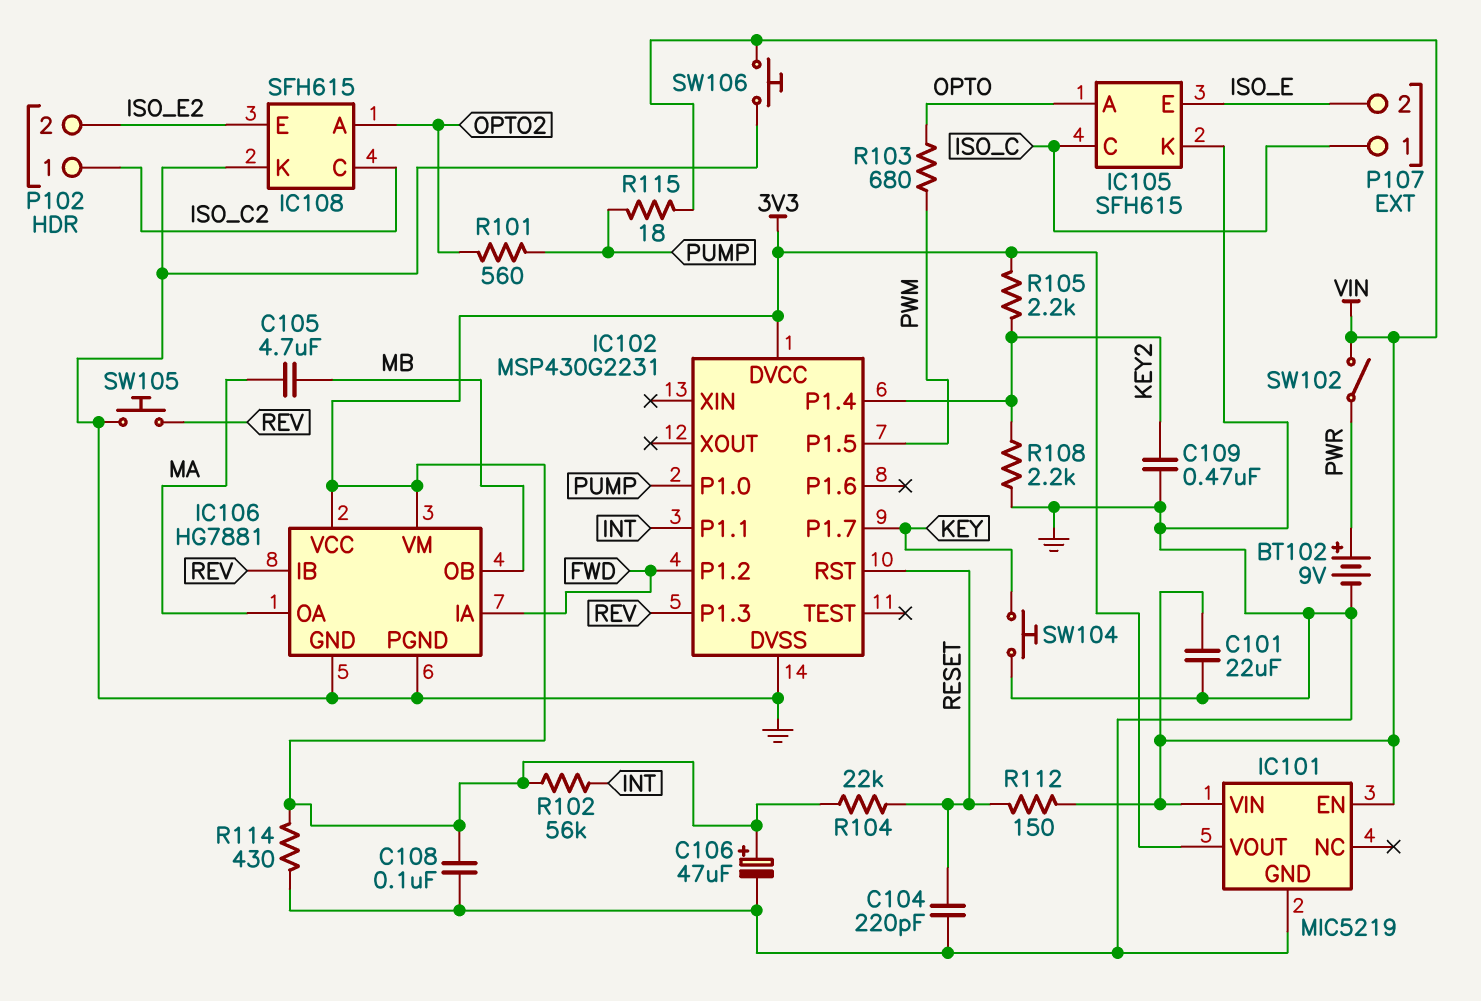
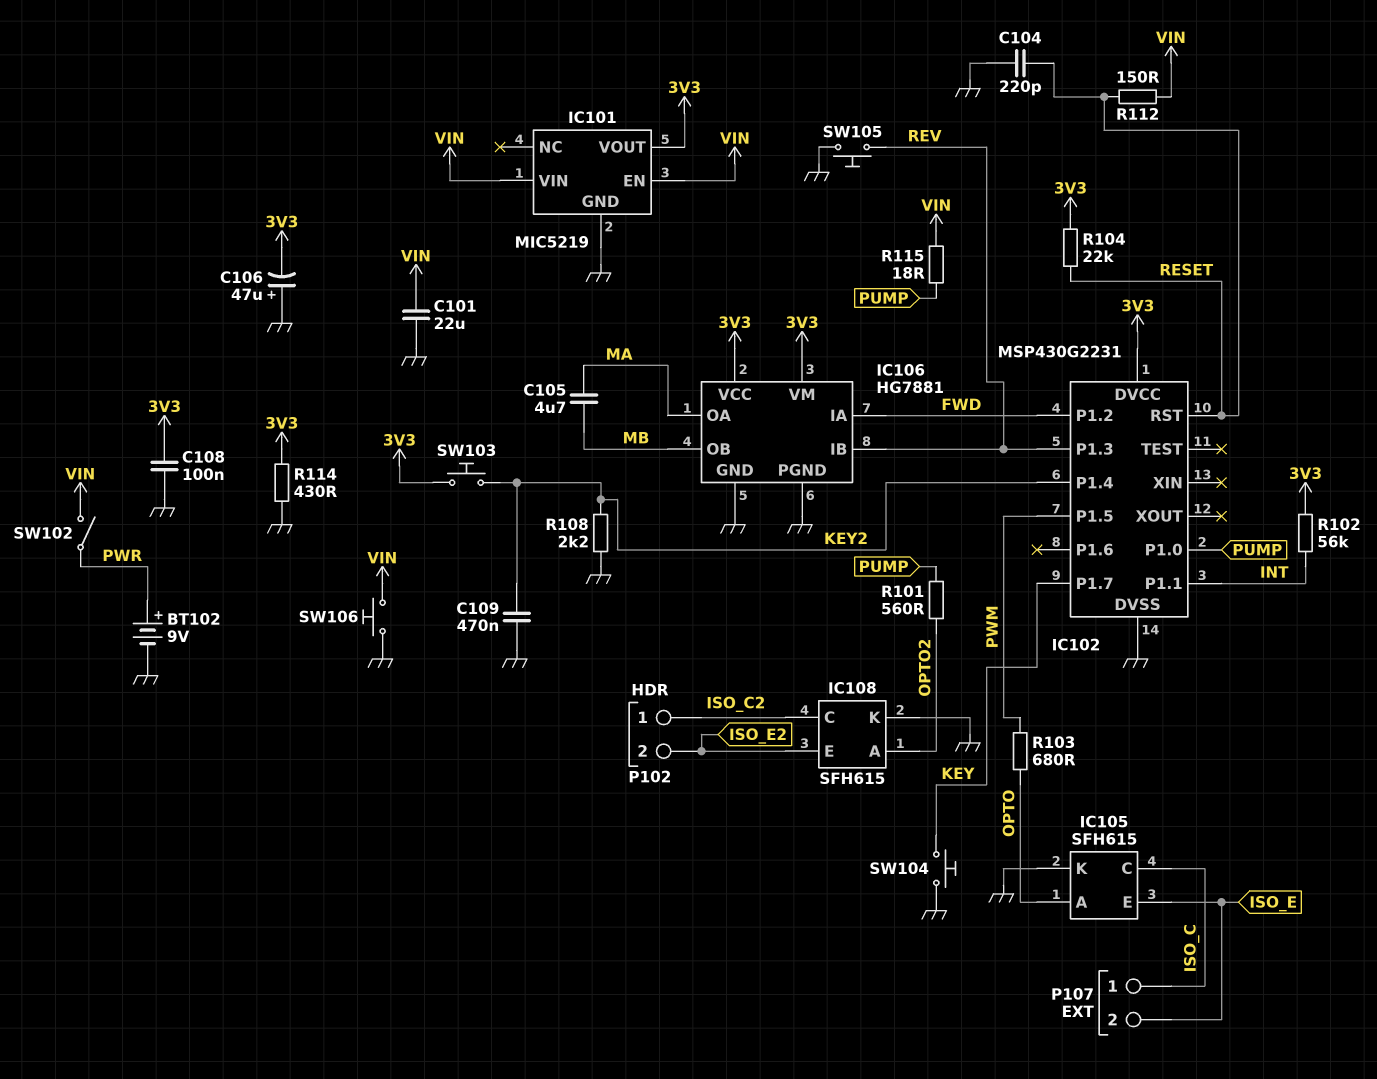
C106: 47uF (plus 3V3, minus GND) -> 47uF (plus GND, minus 3V3)
R105: 2.2k (3V3, KEY2) -> none
SW103: none -> button (3V3, KEY2)

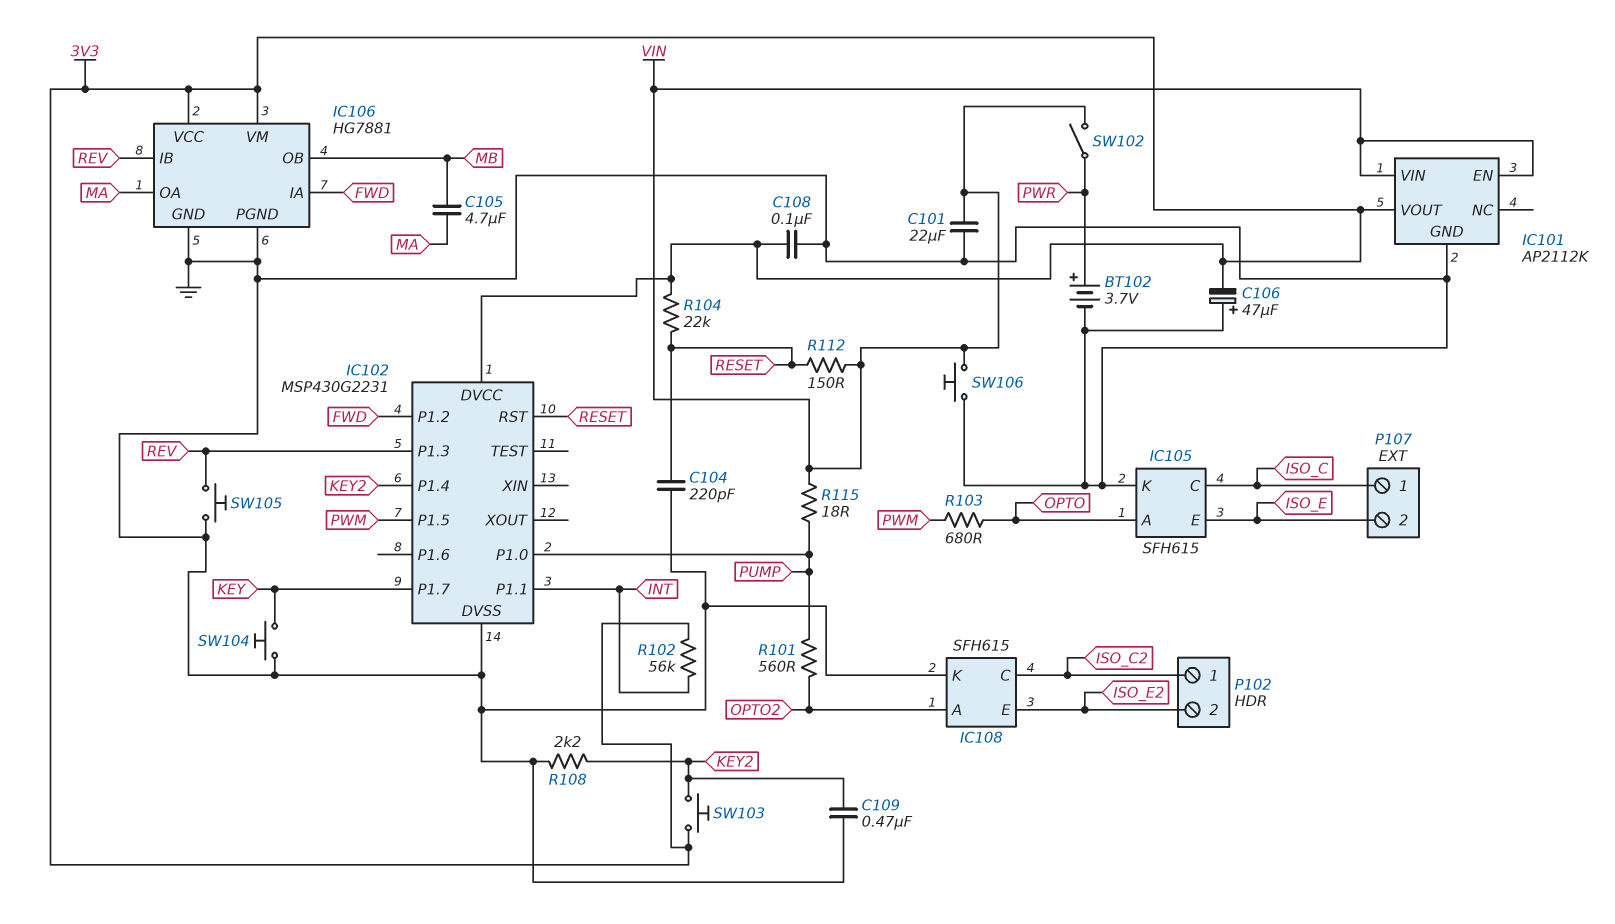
BT102: 9V (plus PWR, minus GND) -> 3.7V (plus PWR, minus GND)
IC101: MIC5219 -> AP2112K
R114: 430 (3V3, GND) -> none

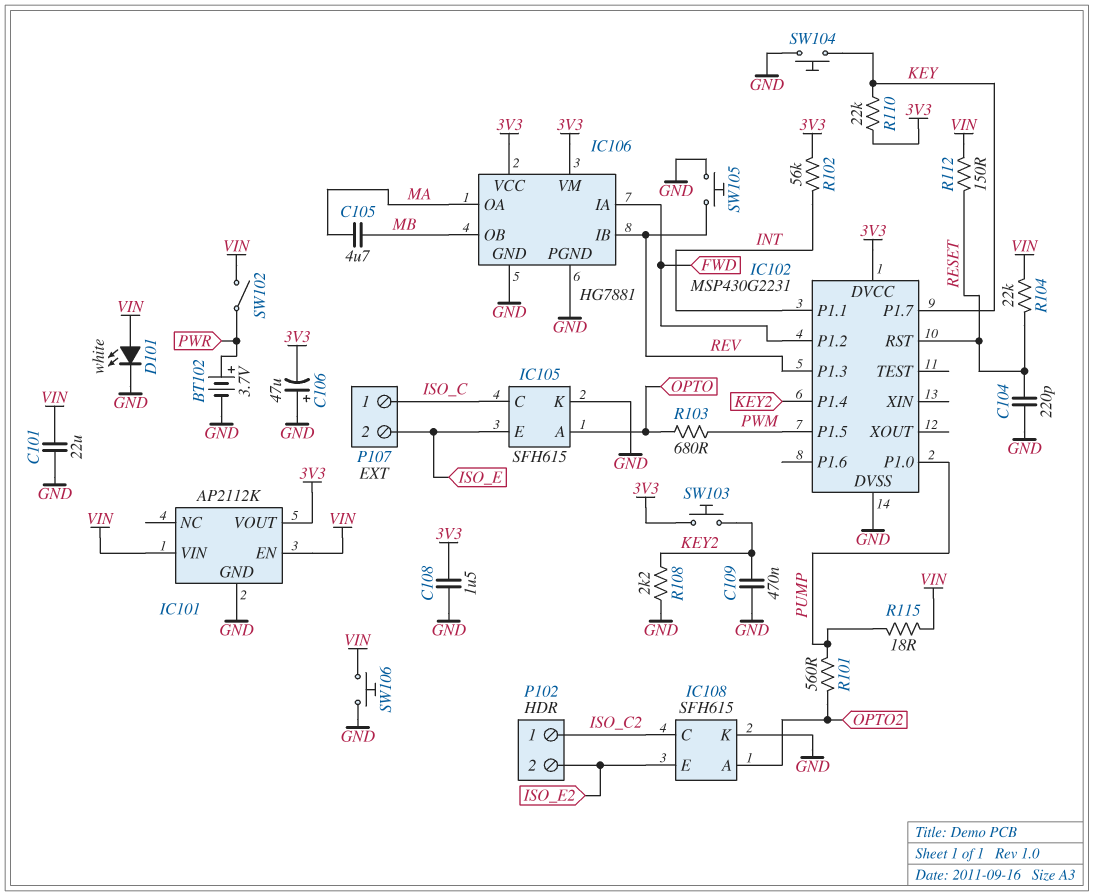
C108: 100nF (3V3, GND) -> 1.5uF (3V3, GND)
D101: none -> LED white (A VIN, K GND)
R104: 22k (3V3, RESET) -> 22k (RESET, VIN)
R110: none -> 22k (3V3, KEY)

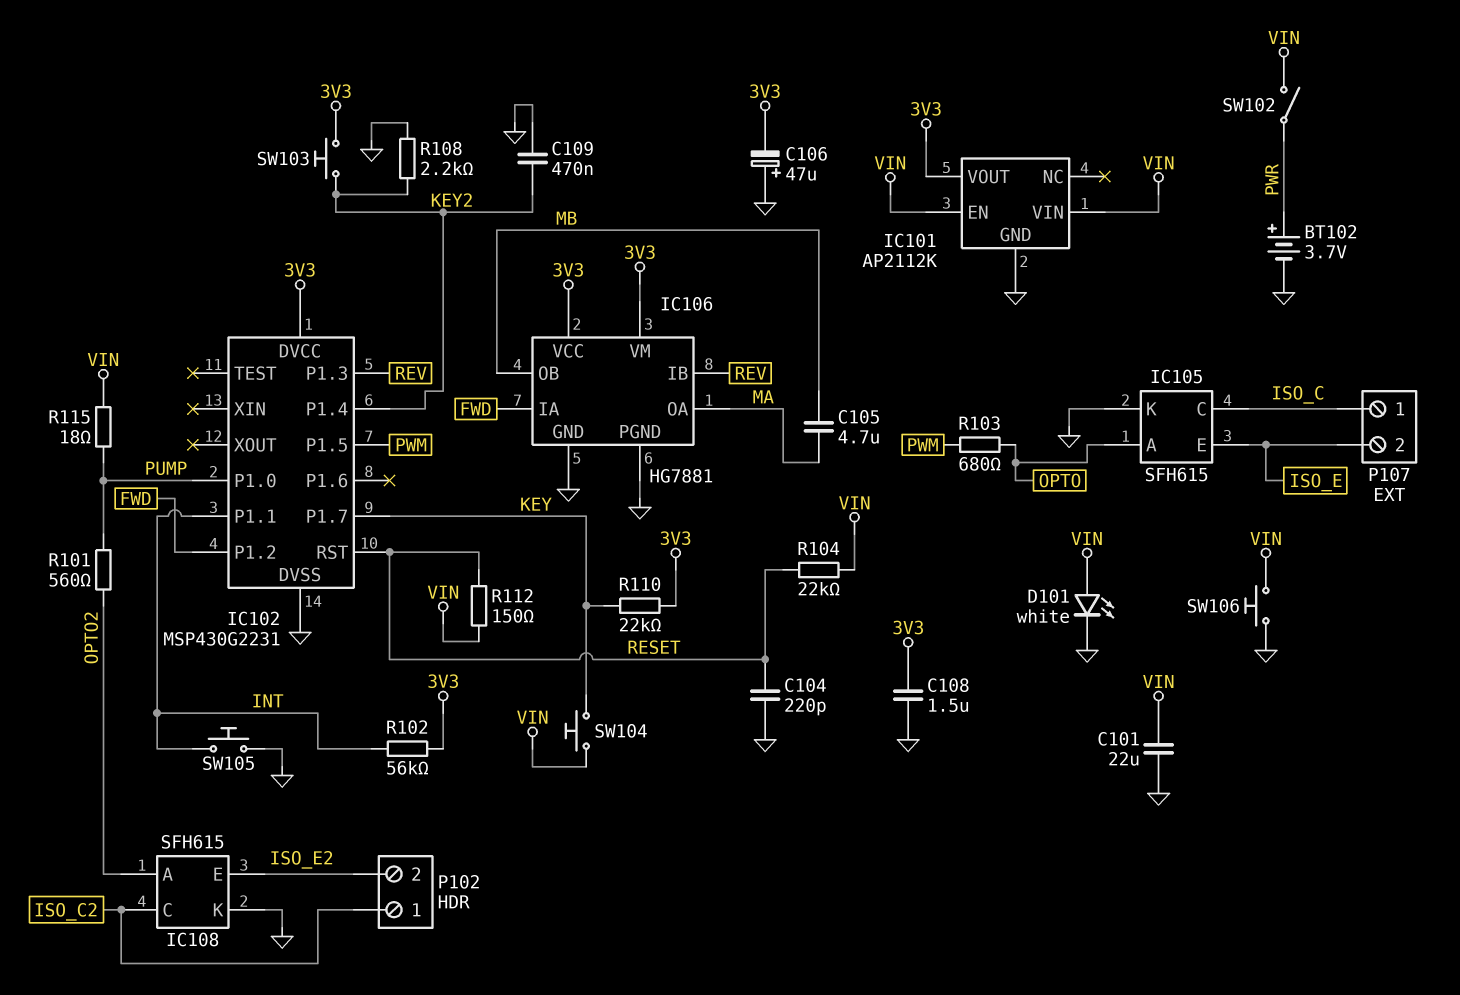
SW104: button (GND, KEY) -> button (KEY, VIN)
SW105: button (GND, REV) -> button (GND, INT)

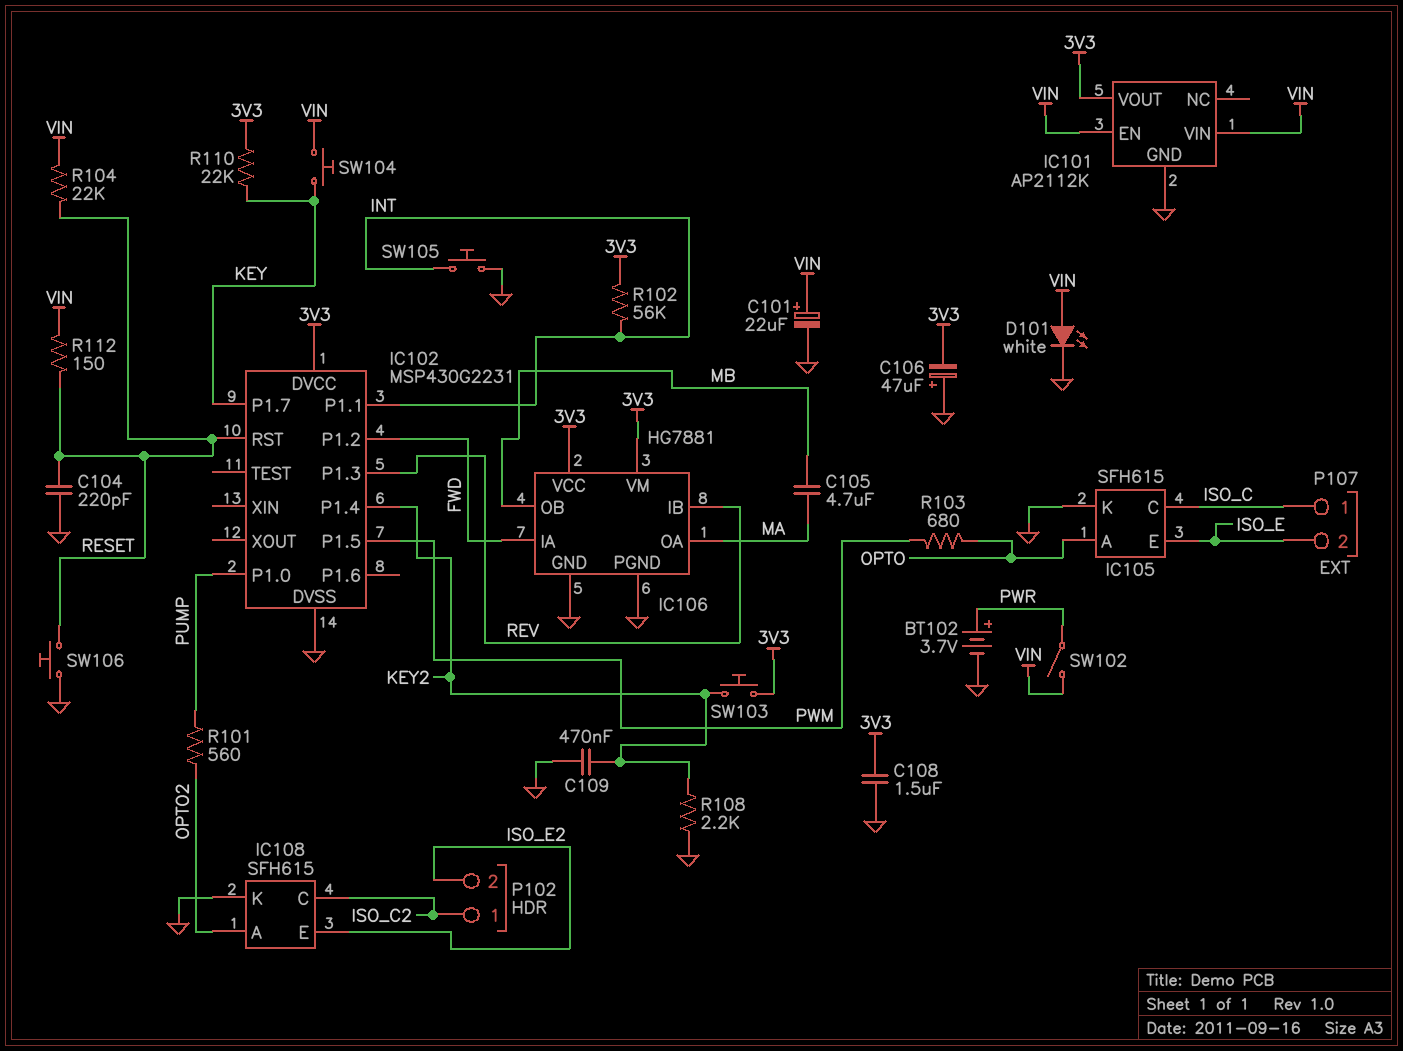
C101: 22uF (GND, VIN) -> 22uF (plus VIN, minus GND)
R115: 18 (PUMP, VIN) -> none
SW106: button (GND, VIN) -> button (GND, RESET)

